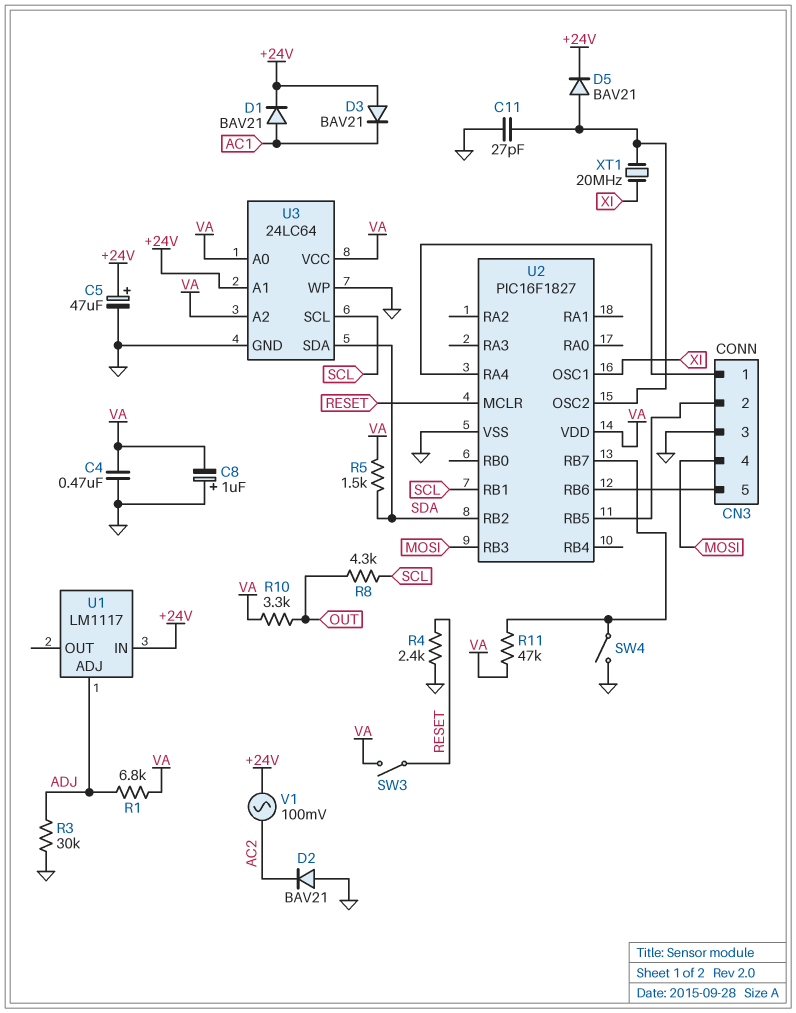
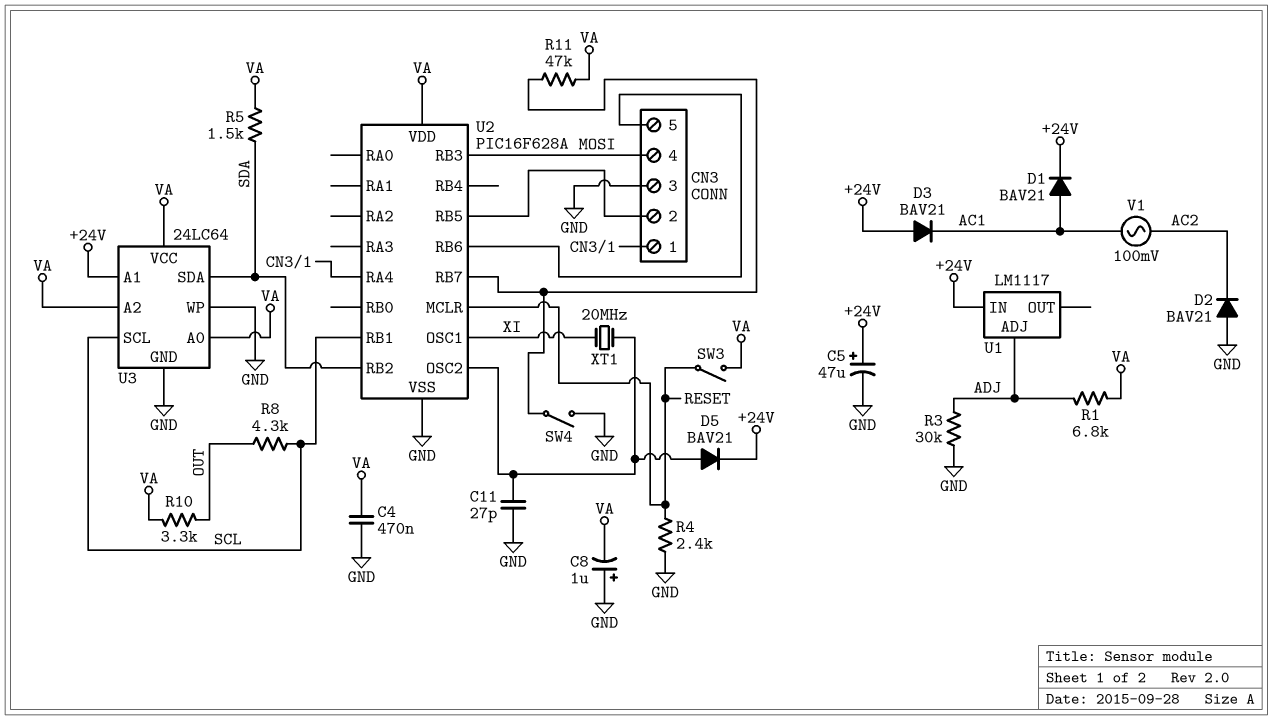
U2: PIC16F1827 -> PIC16F628A
V1: AC 100mV (+24V, AC2) -> AC 100mV (AC1, AC2)

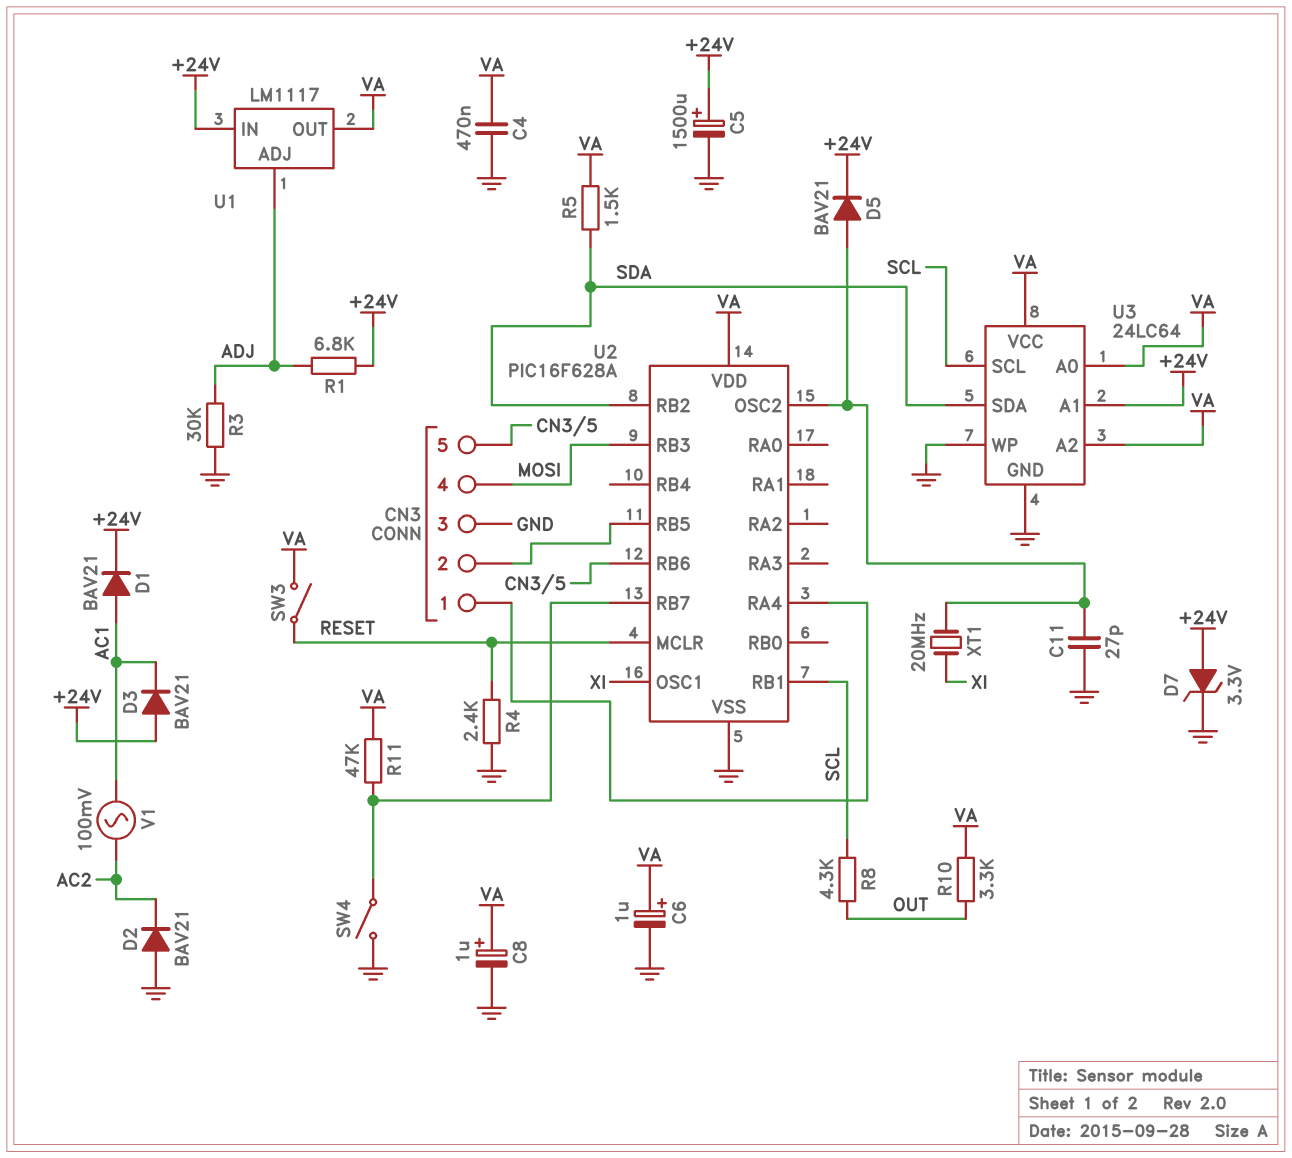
C5: 47uF (plus +24V, minus GND) -> 1500uF (plus +24V, minus GND)
C6: none -> 1uF (plus VA, minus GND)
C8: 1uF (plus GND, minus VA) -> 1uF (plus VA, minus GND)
D7: none -> zener 3.3V (A +24V, K GND)
R1: 6.8k (ADJ, VA) -> 6.8k (+24V, ADJ)
U1 pin OUT: none -> VA

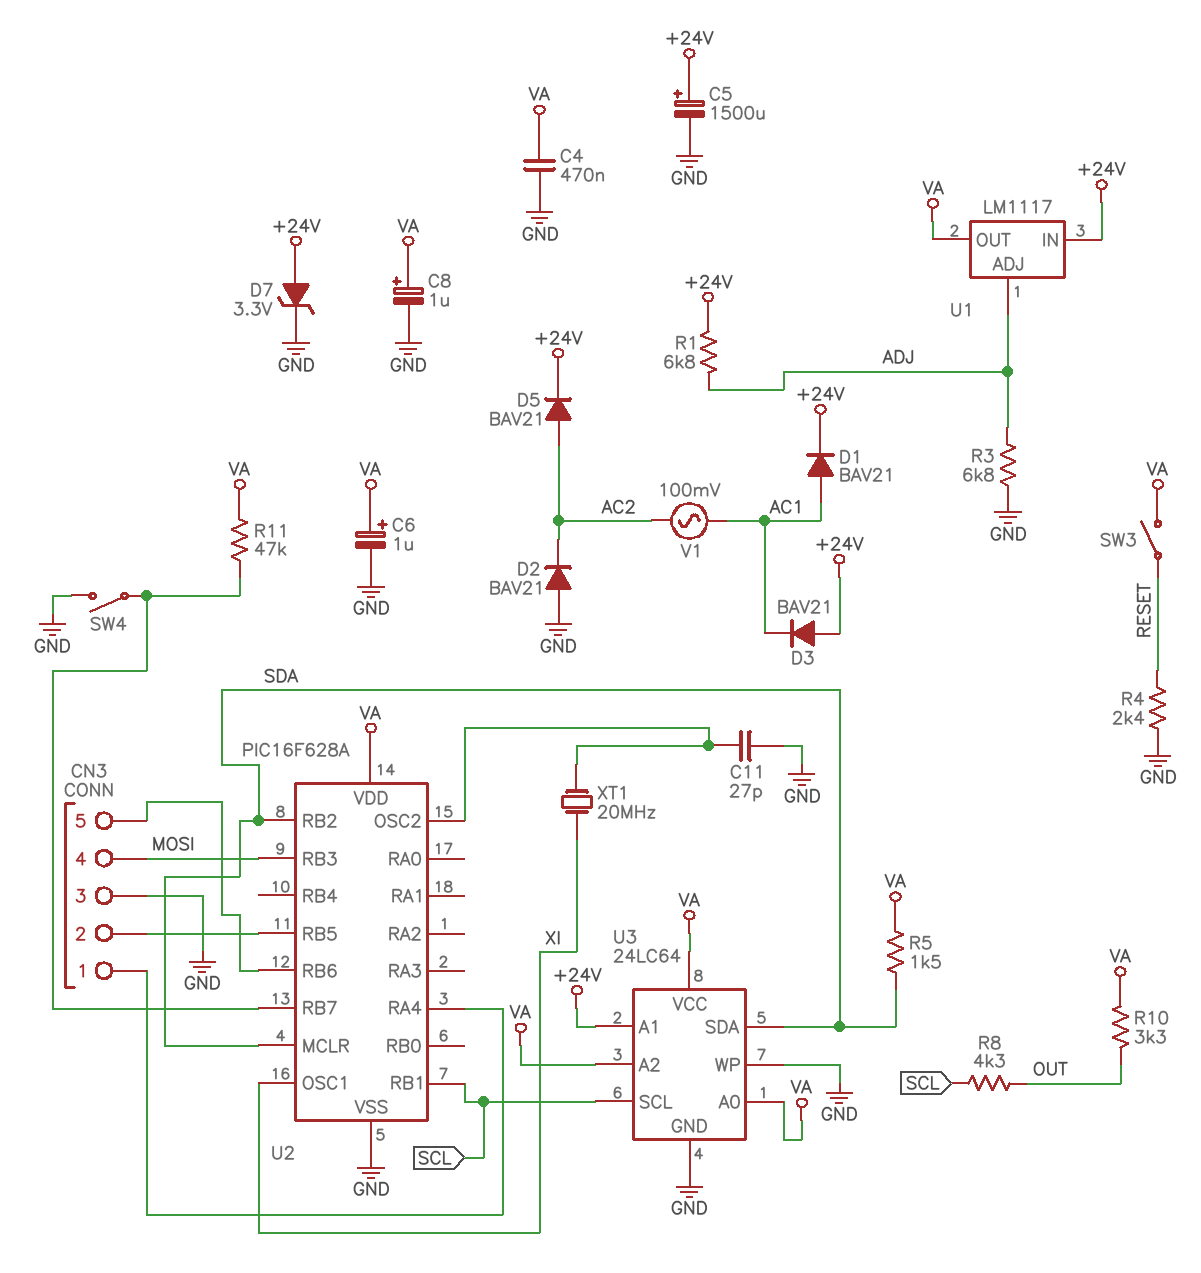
D5: diode BAV21 (A U2/OSC2, K +24V) -> diode BAV21 (A AC2, K +24V)
R3: 30k (ADJ, GND) -> 6.8k (ADJ, GND)
U2 pin MCLR: RESET -> SDA

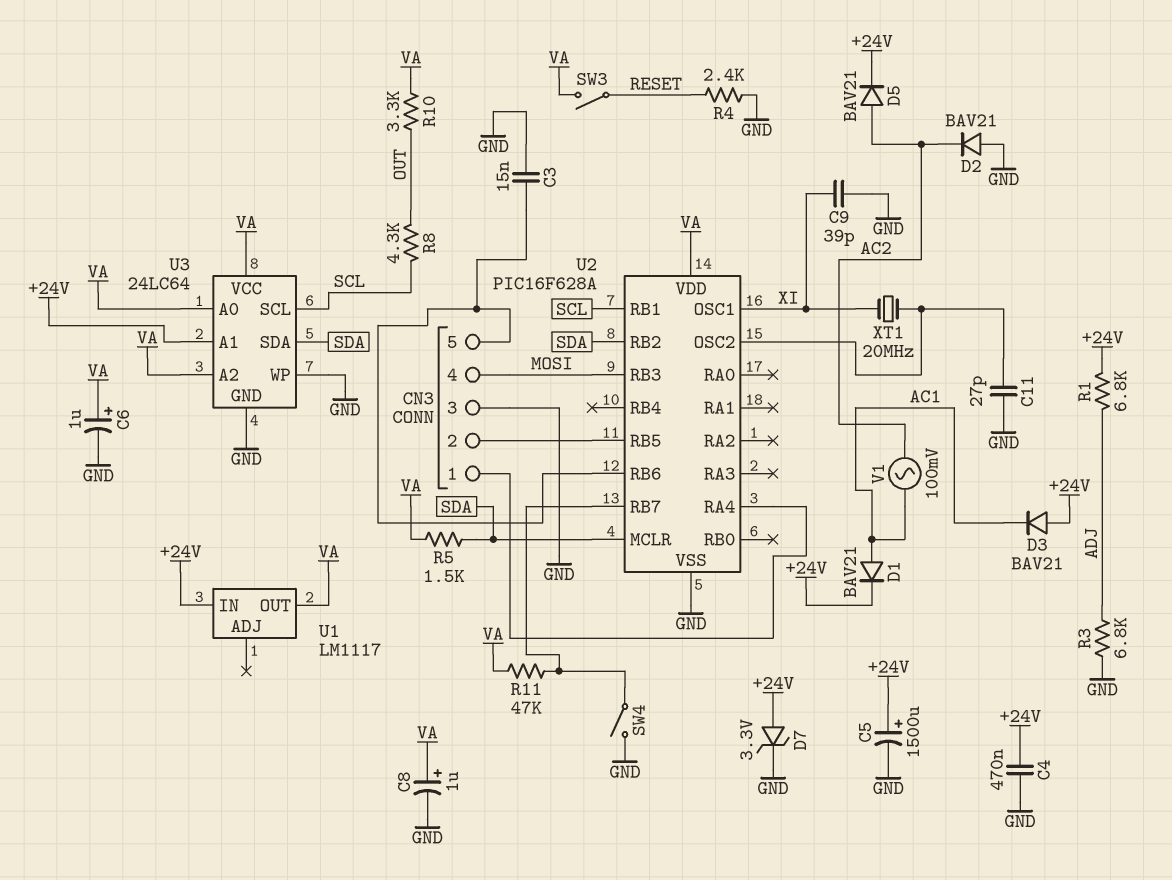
C3: none -> 15nF (CN3/5, GND)
C4: 470nF (GND, VA) -> 470nF (+24V, GND)
C9: none -> 39pF (GND, XI)
U1 pin ADJ: ADJ -> none

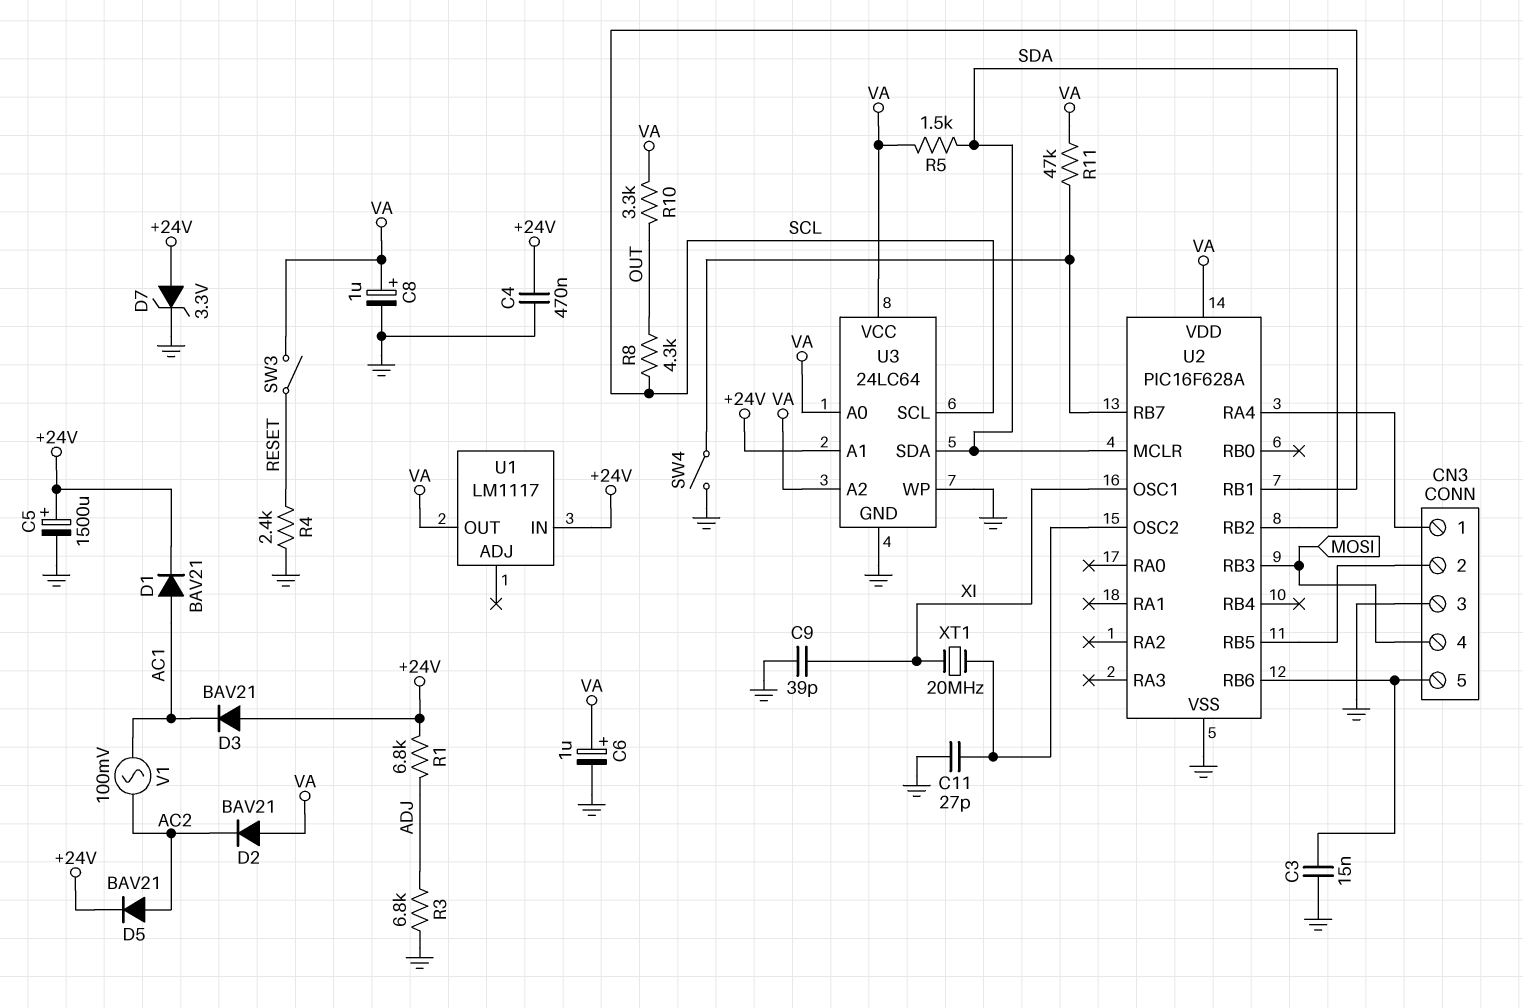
D2: diode BAV21 (A GND, K AC2) -> diode BAV21 (A VA, K AC2)

